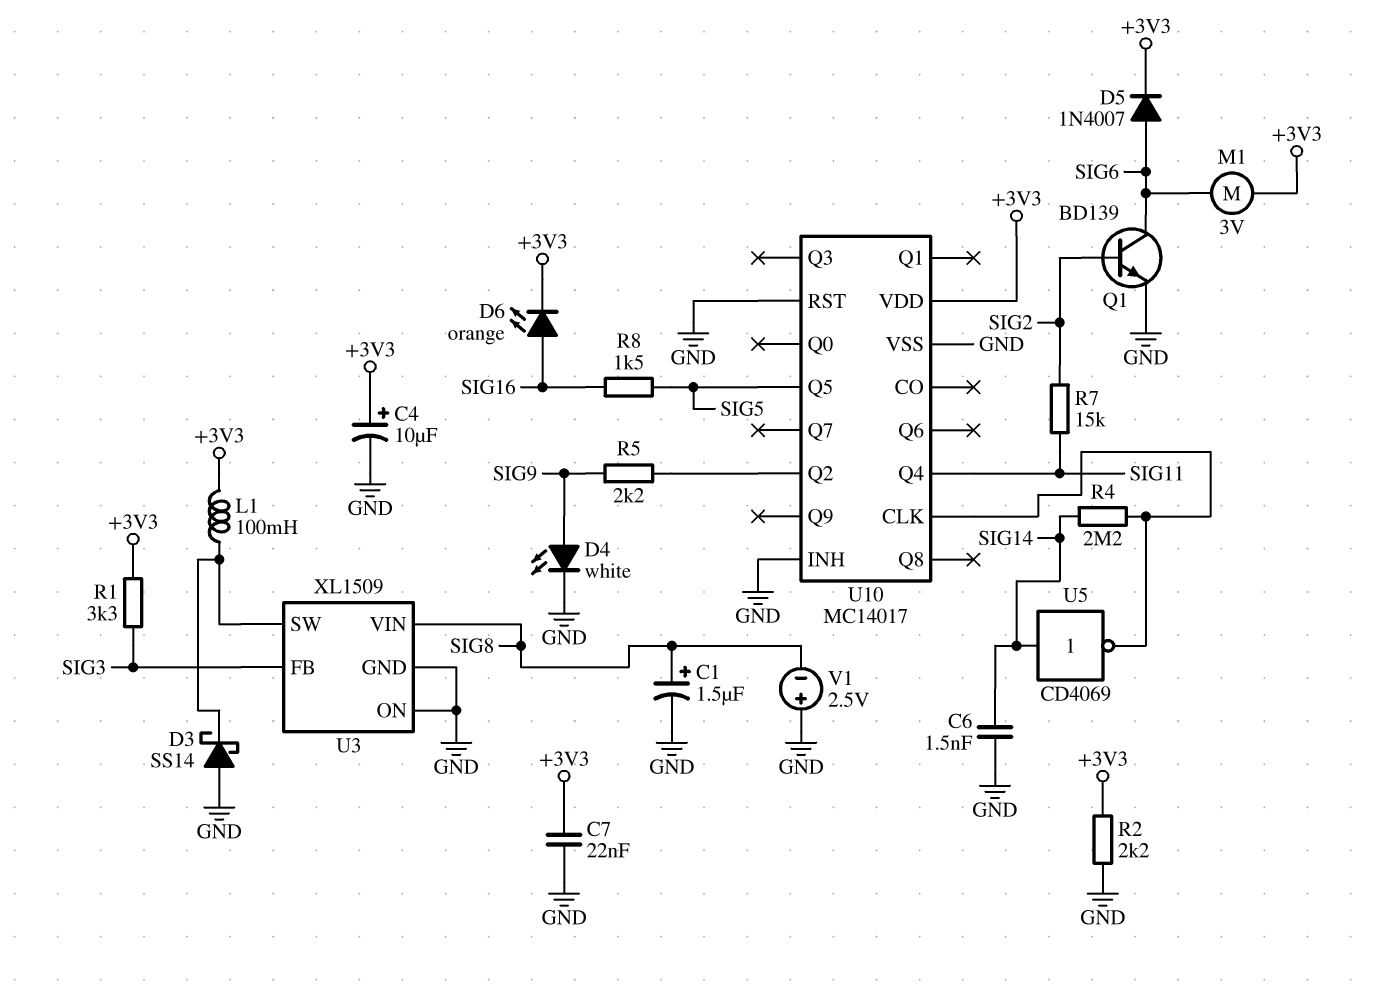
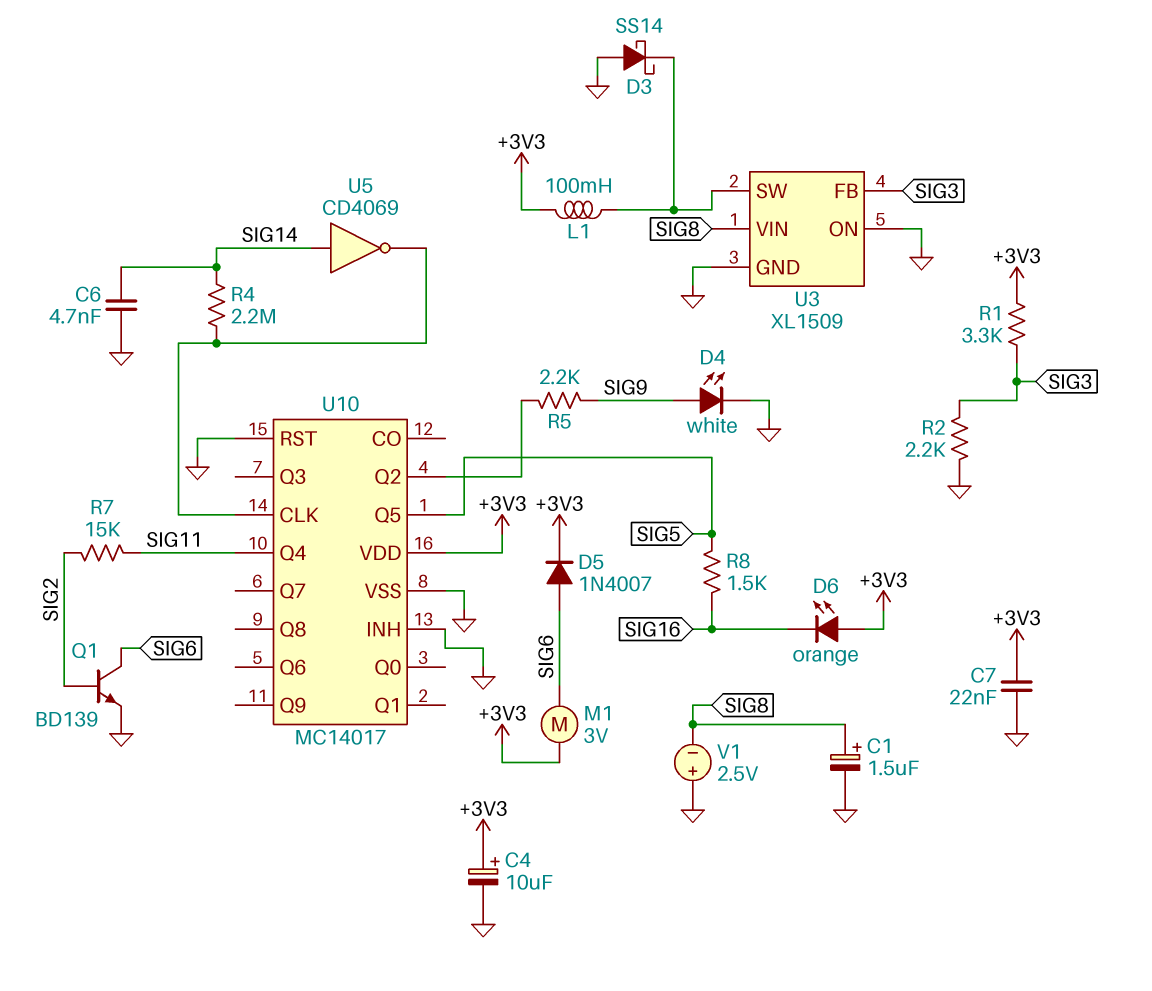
C6: 1.5nF (GND, SIG14) -> 4.7nF (GND, SIG14)
D6: LED orange (A SIG16, K +3V3) -> LED orange (A +3V3, K SIG16)
R2: 2.2k (+3V3, GND) -> 2.2k (GND, SIG3)

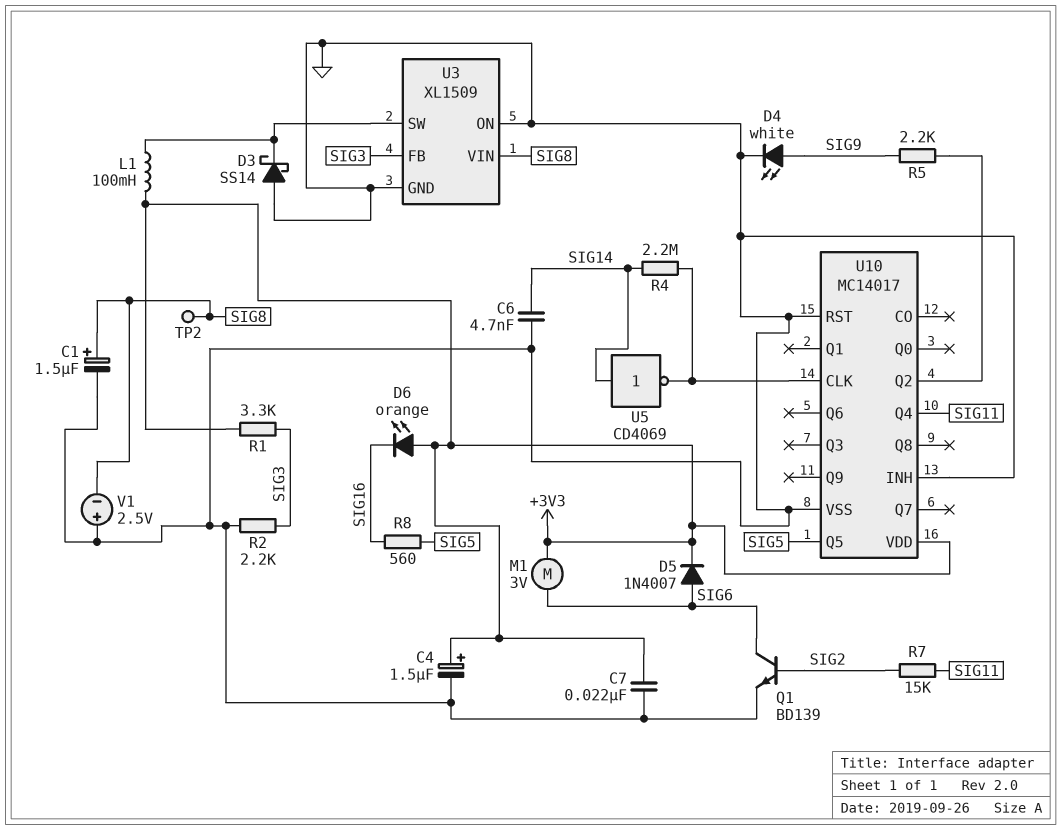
C4: 10uF (plus +3V3, minus GND) -> 1.5uF (plus +3V3, minus GND)
R8: 1.5k (SIG5, SIG16) -> 560 (SIG5, SIG16)
TP2: none -> test point (SIG8)

